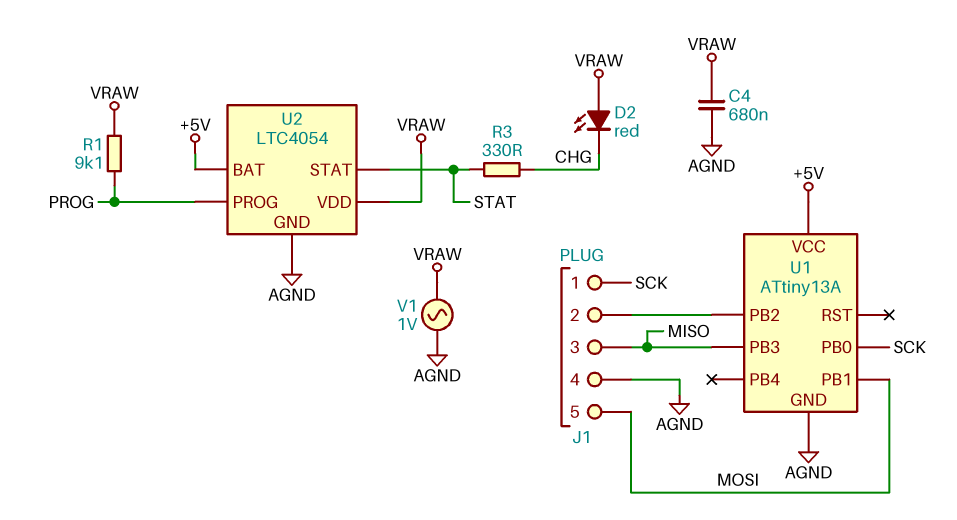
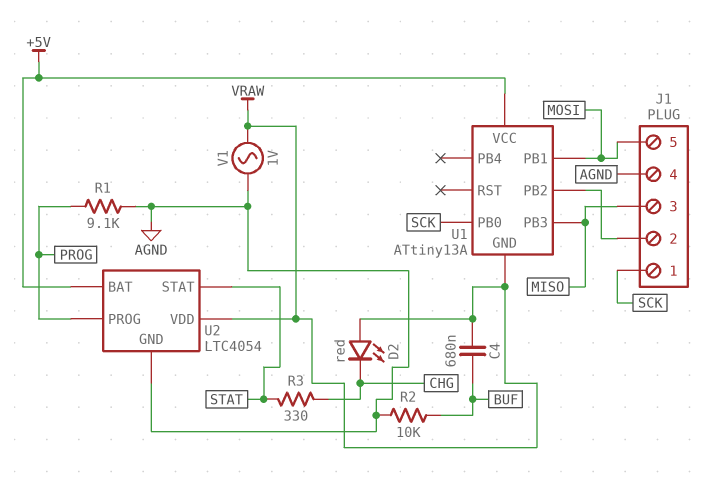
C4: 680nF (AGND, VRAW) -> 680nF (BUF, VRAW)
R1: 9.1k (PROG, VRAW) -> 9.1k (AGND, PROG)
R2: none -> 10k (AGND, BUF)
U1 pin GND: AGND -> VRAW

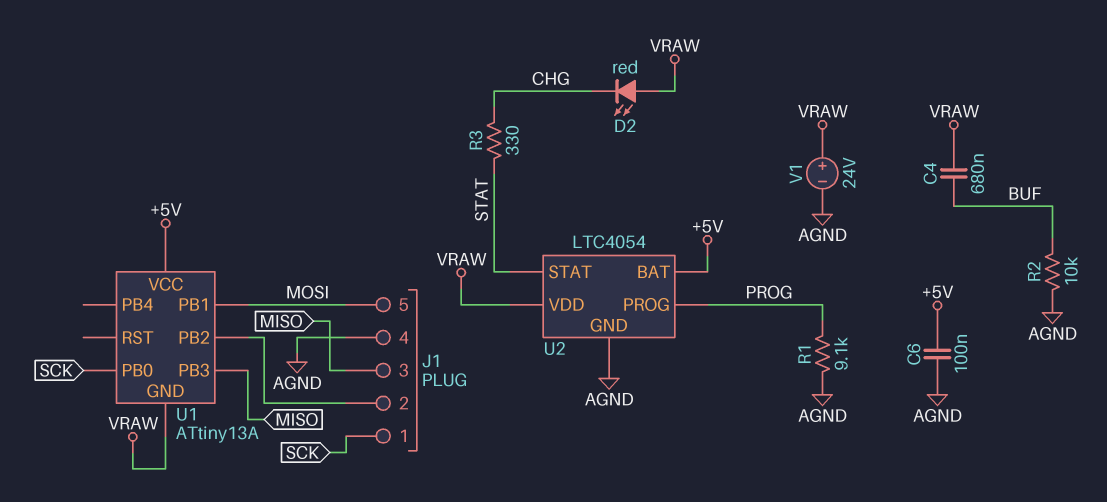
C6: none -> 100nF (+5V, AGND)
V1: AC 1V (AGND, VRAW) -> 24V (plus VRAW, minus AGND)

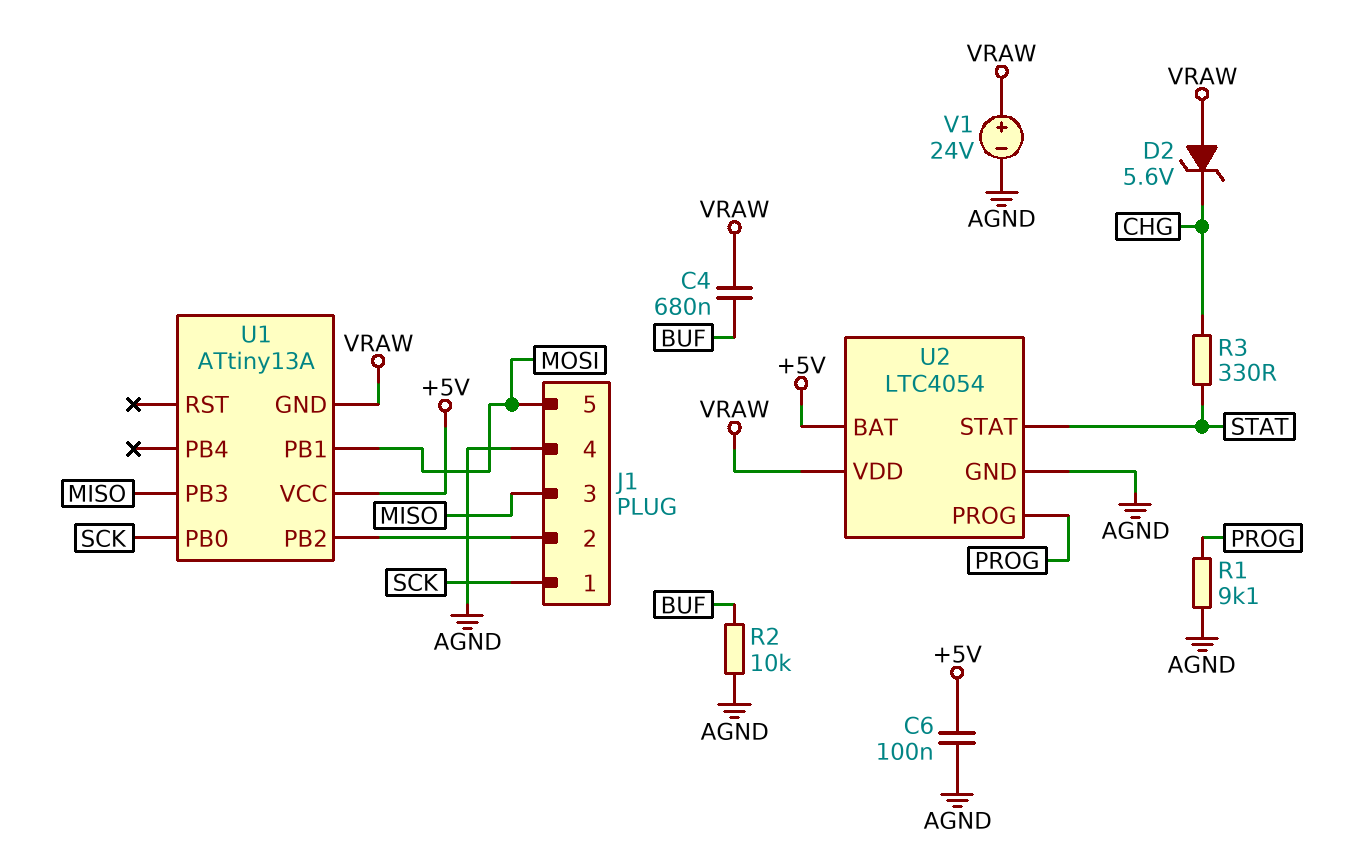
D2: LED red (A VRAW, K CHG) -> zener 5.6V (A VRAW, K CHG)

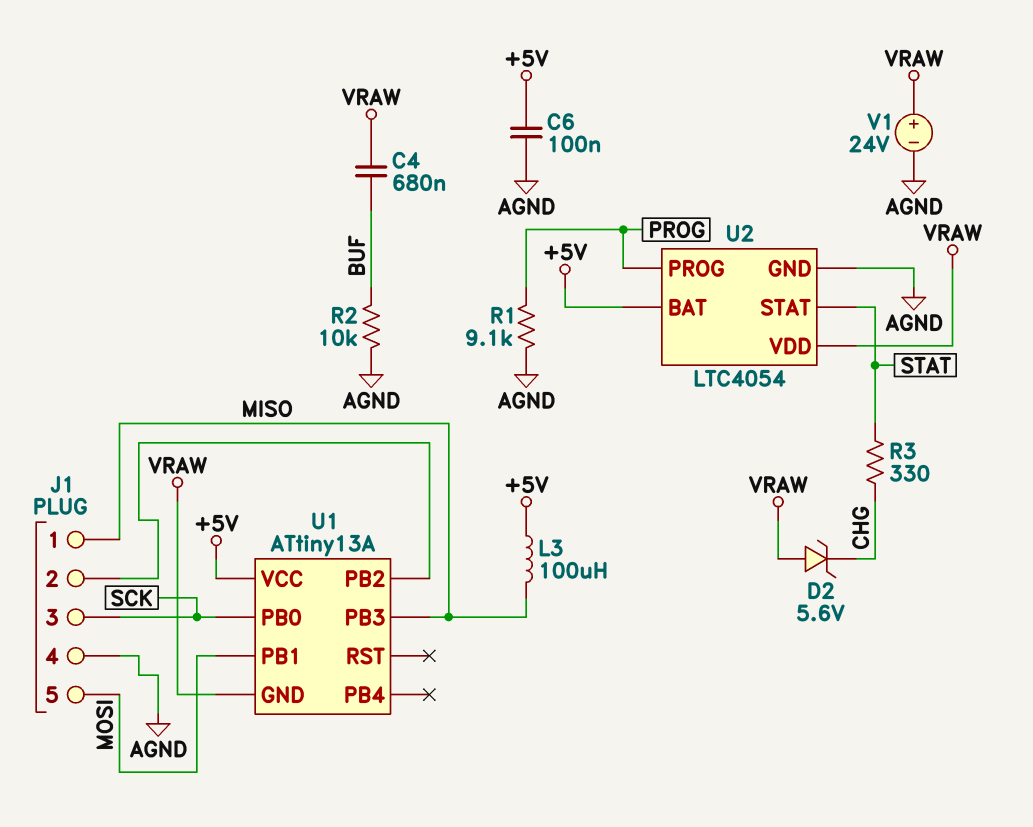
J1 pin 1: SCK -> MISO
J1 pin 3: MISO -> SCK
L3: none -> 100uH (+5V, MISO)

